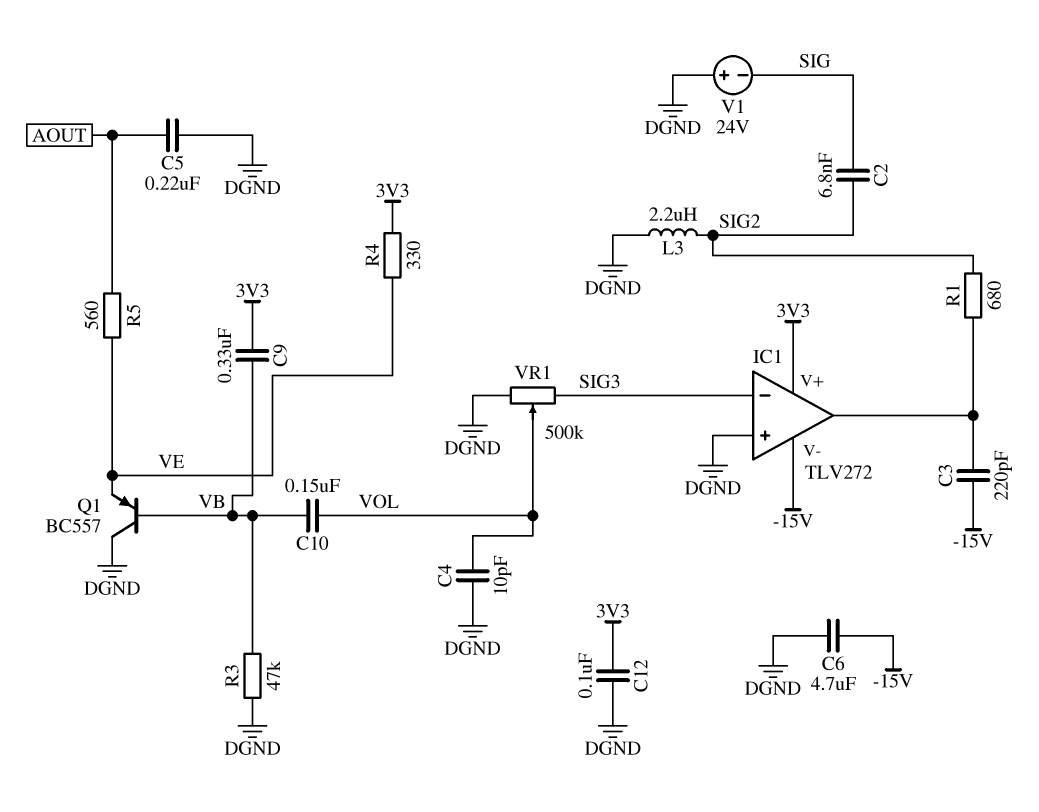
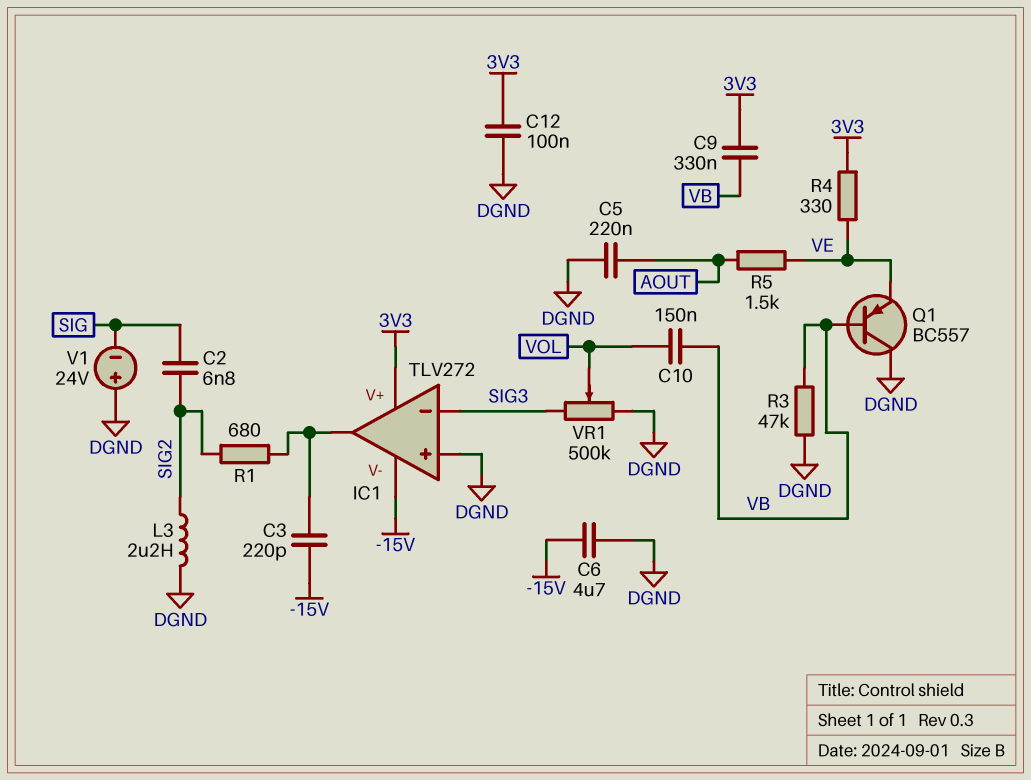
C4: 10pF (DGND, VOL) -> none
R5: 560 (AOUT, VE) -> 1.5k (AOUT, VE)

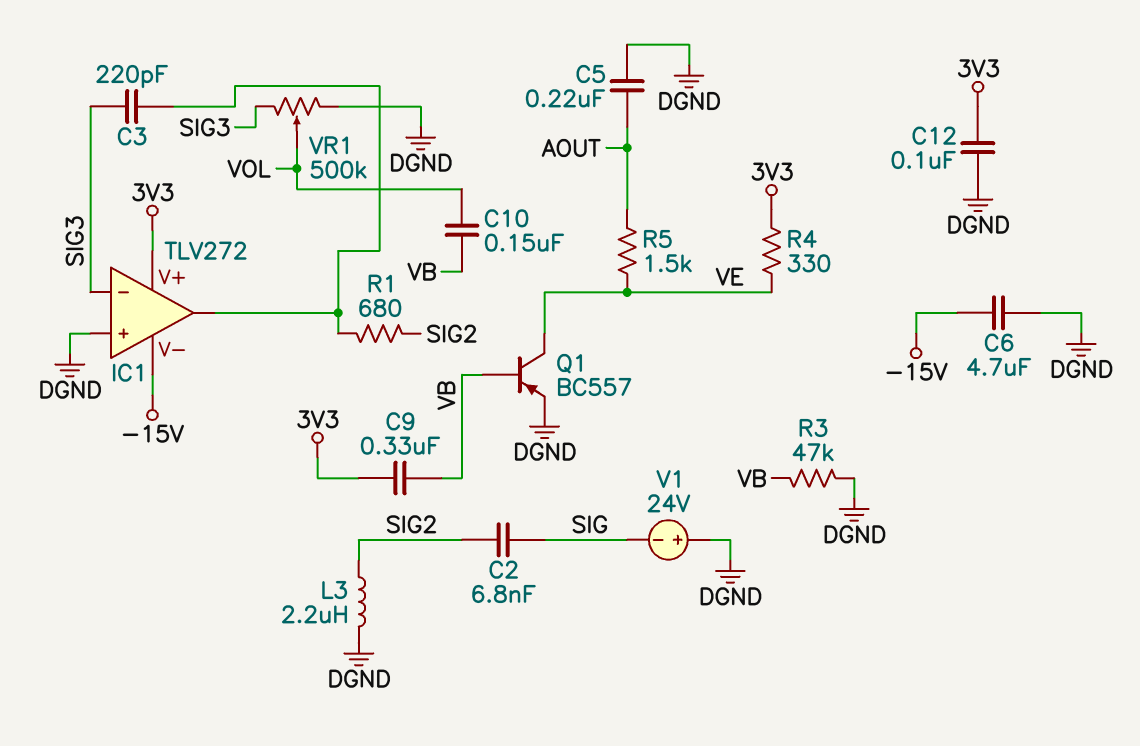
C3: 220pF (-15V, IC1/out) -> 220pF (IC1/out, SIG3)
Q1: PNP BC557 (B VB, C DGND, E VE) -> PNP BC557 (B VB, C VE, E DGND)

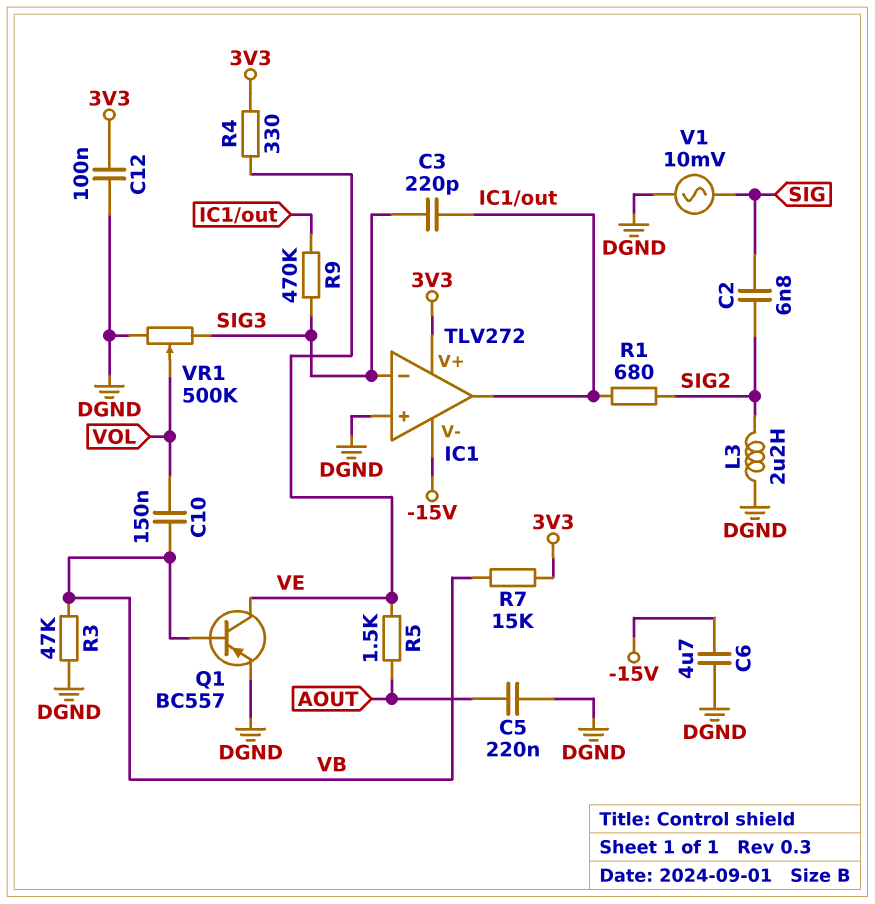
C9: 330nF (3V3, VB) -> none
R7: none -> 15k (3V3, VB)
R9: none -> 470k (IC1/out, SIG3)
V1: 24V (plus DGND, minus SIG) -> AC 10mV (DGND, SIG)

